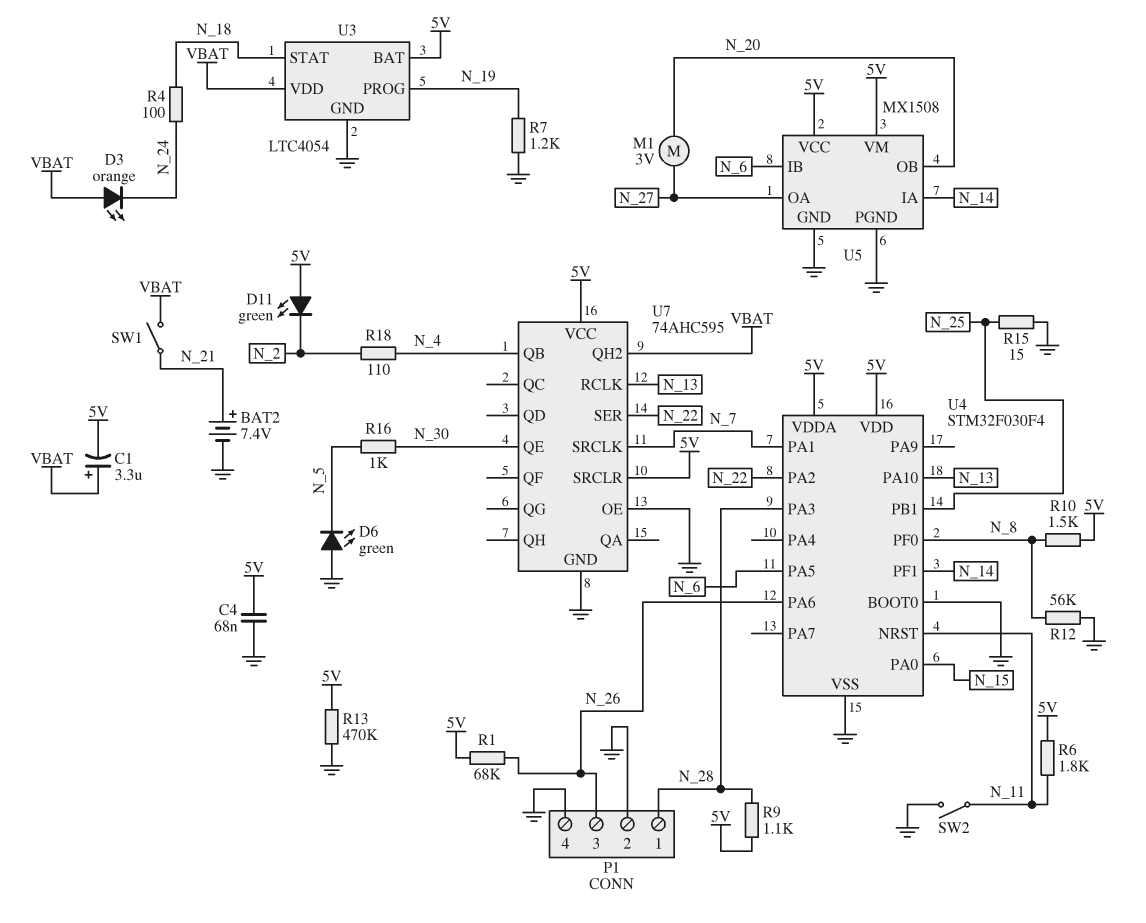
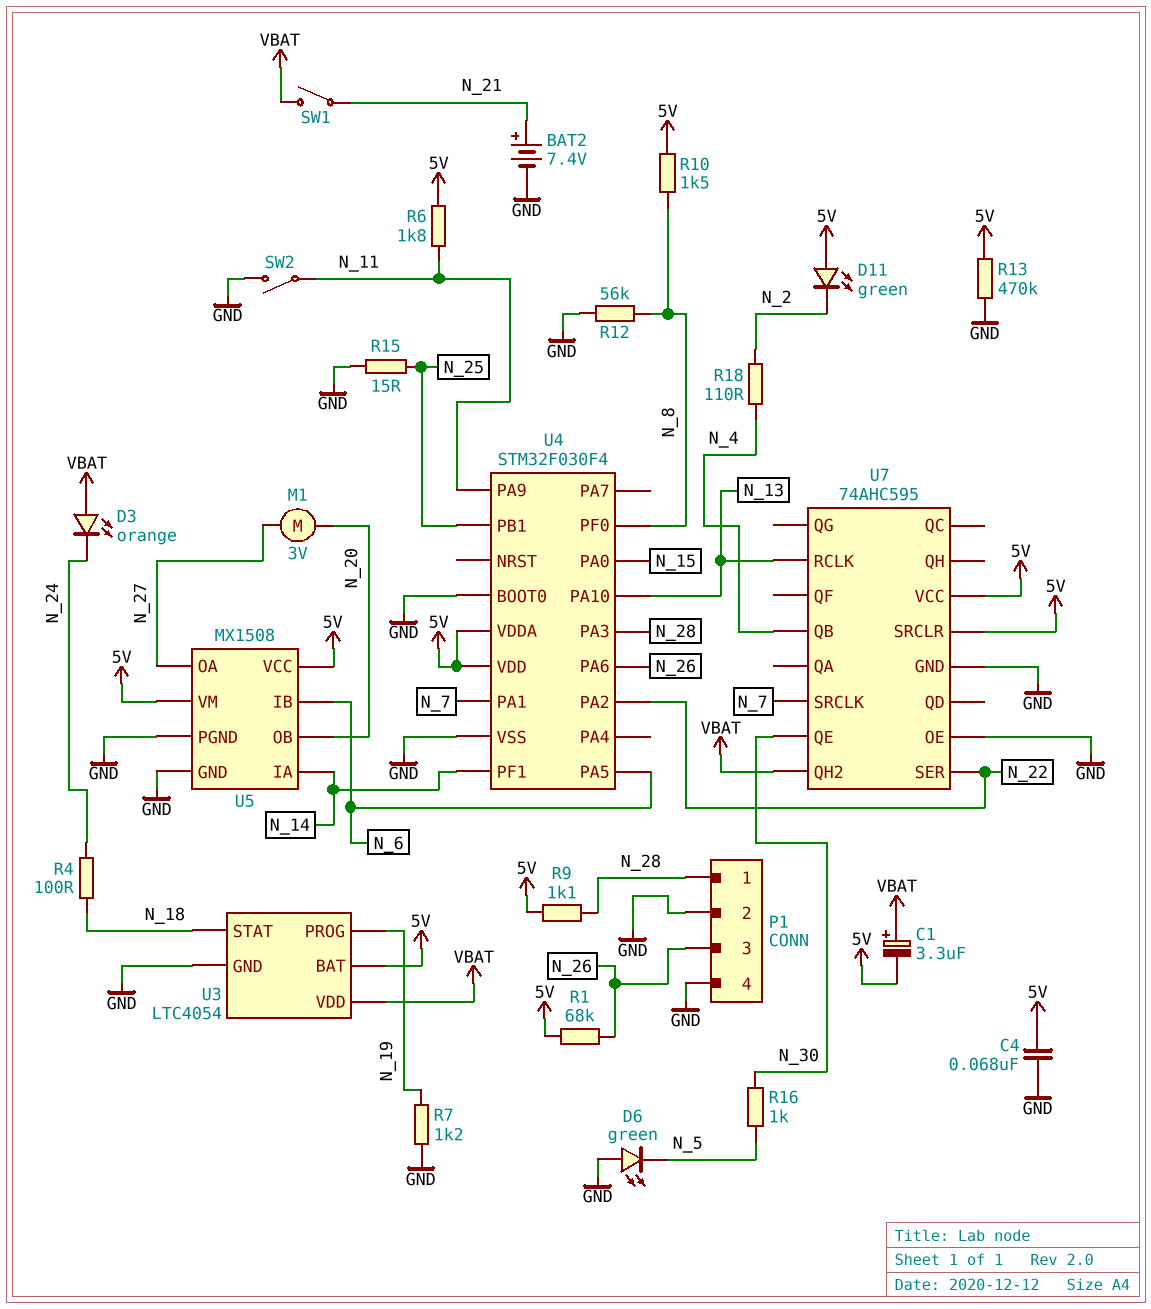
U4 pin NRST: N_11 -> none
U4 pin PA9: none -> N_11

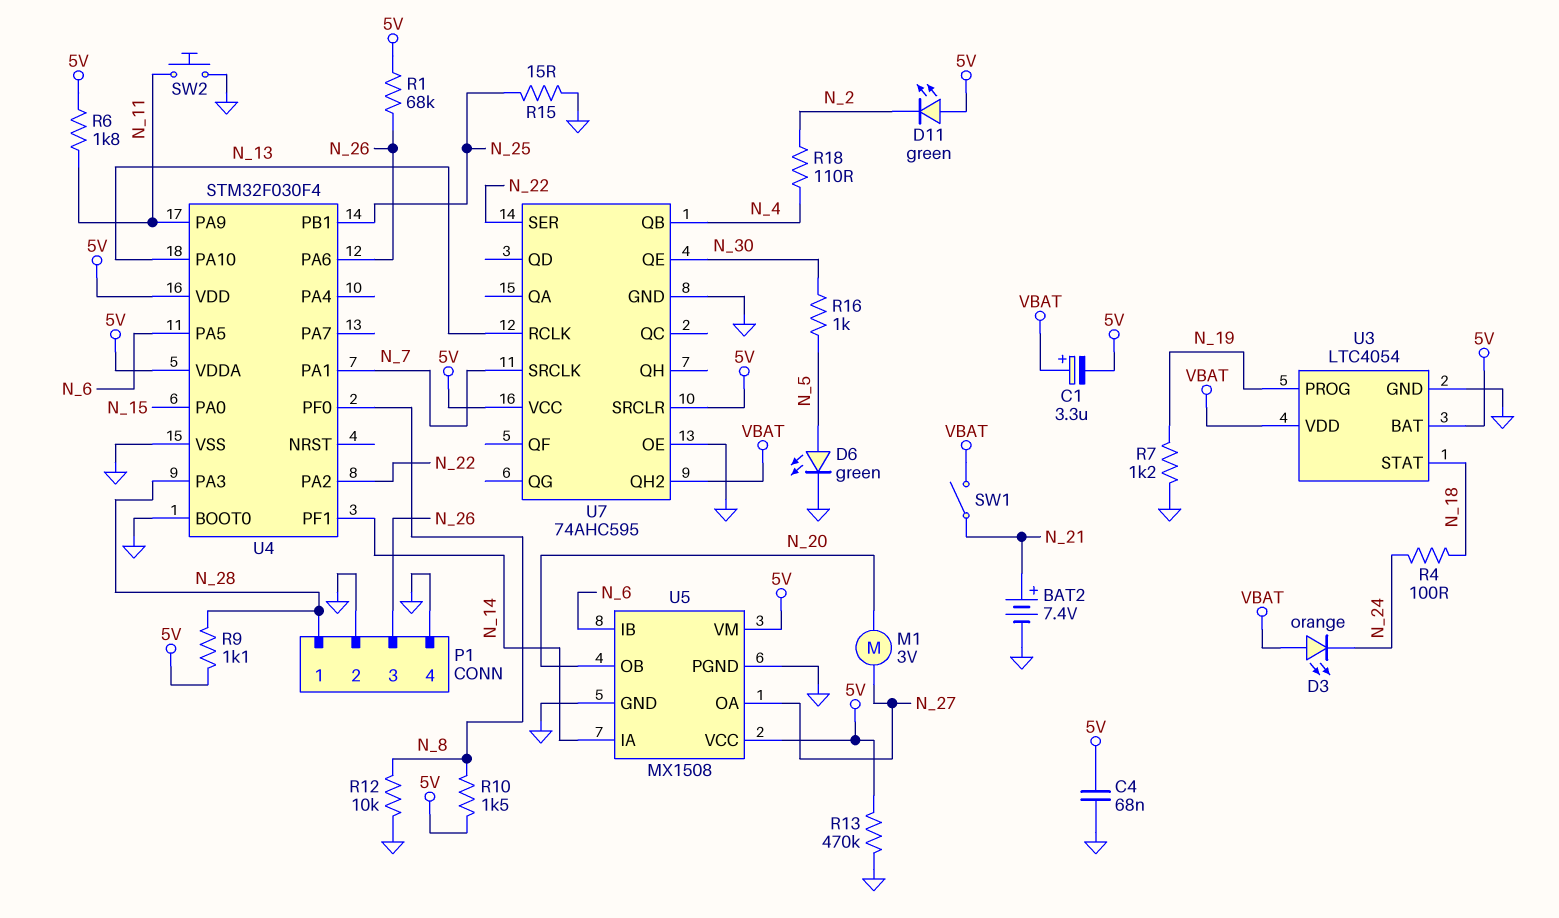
D6: LED green (A GND, K N_5) -> LED green (A N_5, K GND)
R12: 56k (GND, N_8) -> 10k (GND, N_8)
SW2: switch (GND, N_11) -> button (GND, N_11)

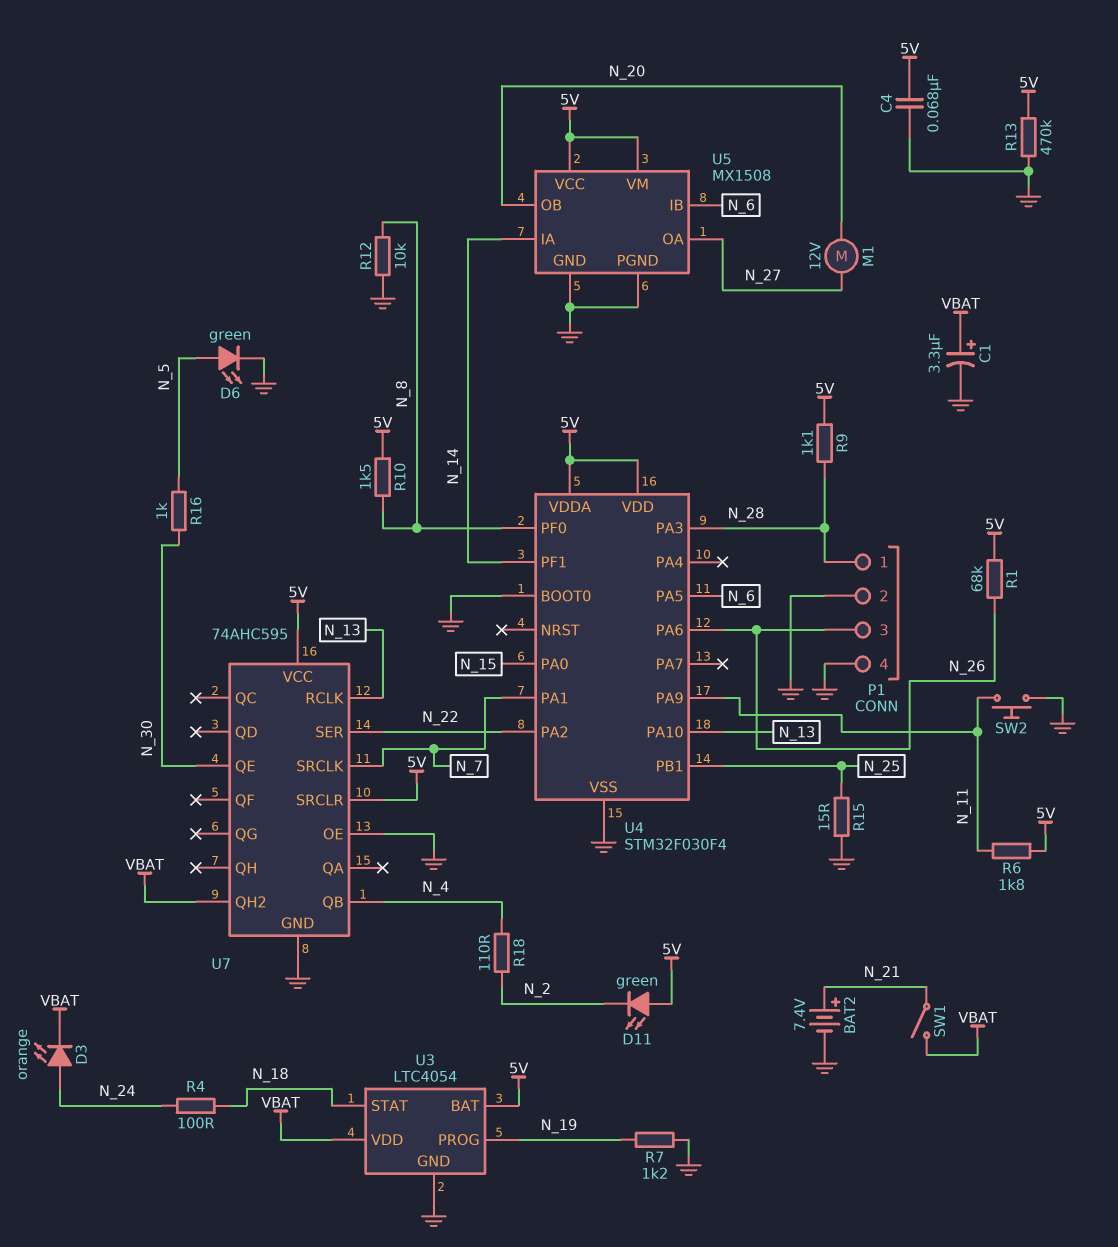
C1: 3.3uF (plus VBAT, minus 5V) -> 3.3uF (plus VBAT, minus GND)
D3: LED orange (A VBAT, K N_24) -> LED orange (A N_24, K VBAT)
M1: motor 3V (N_20, N_27) -> motor 12V (N_20, N_27)

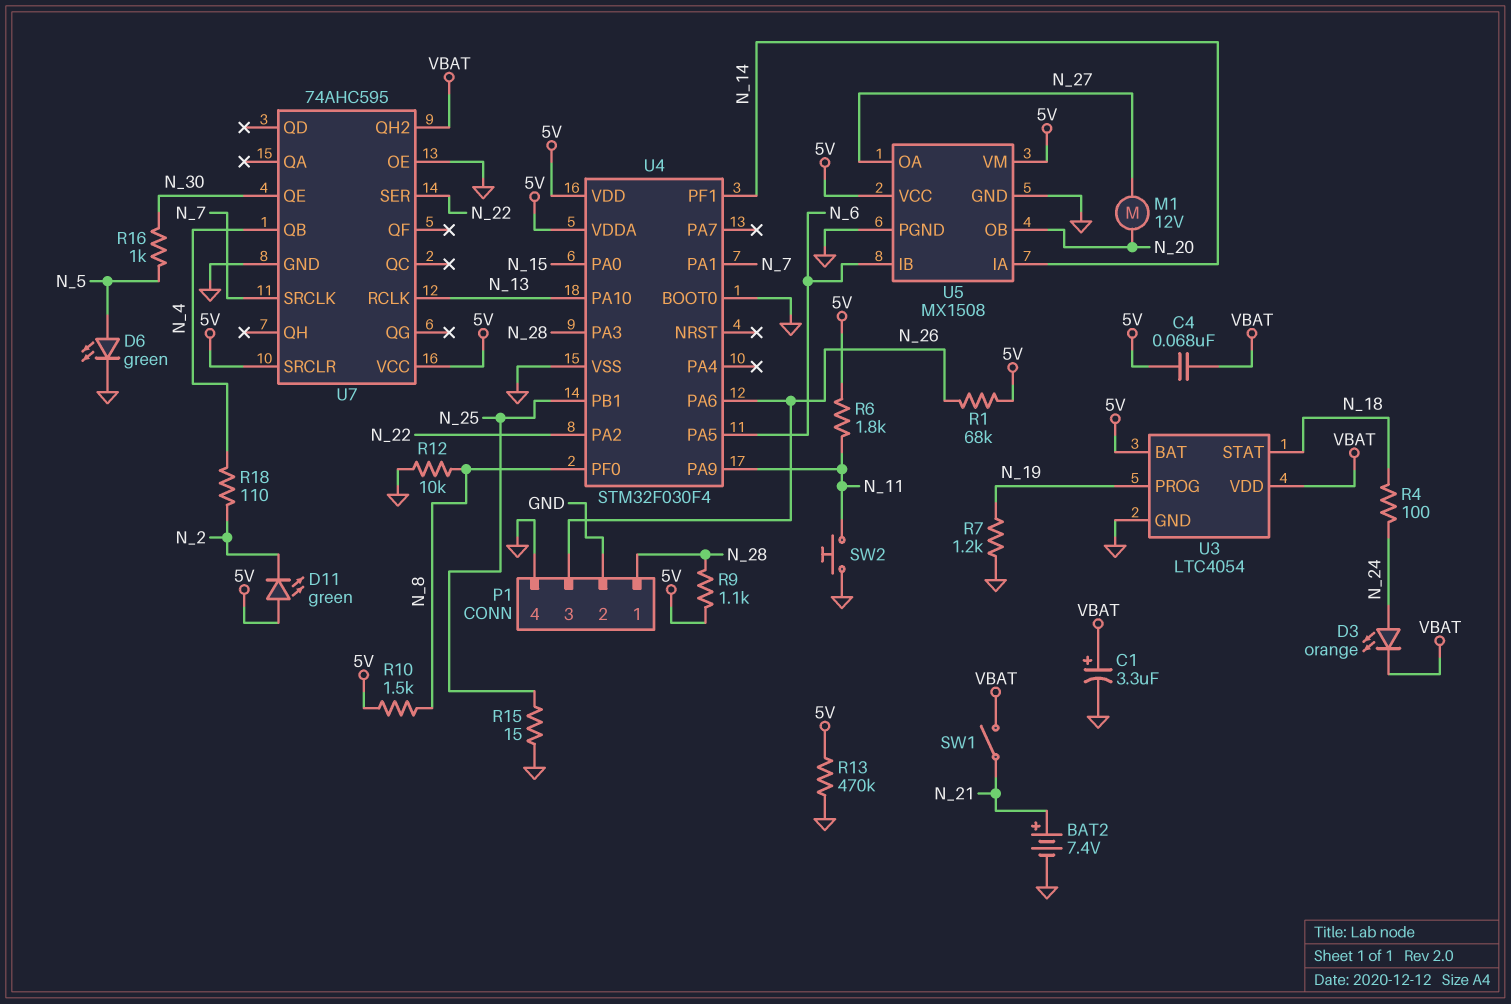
C4: 68nF (5V, GND) -> 68nF (5V, VBAT)

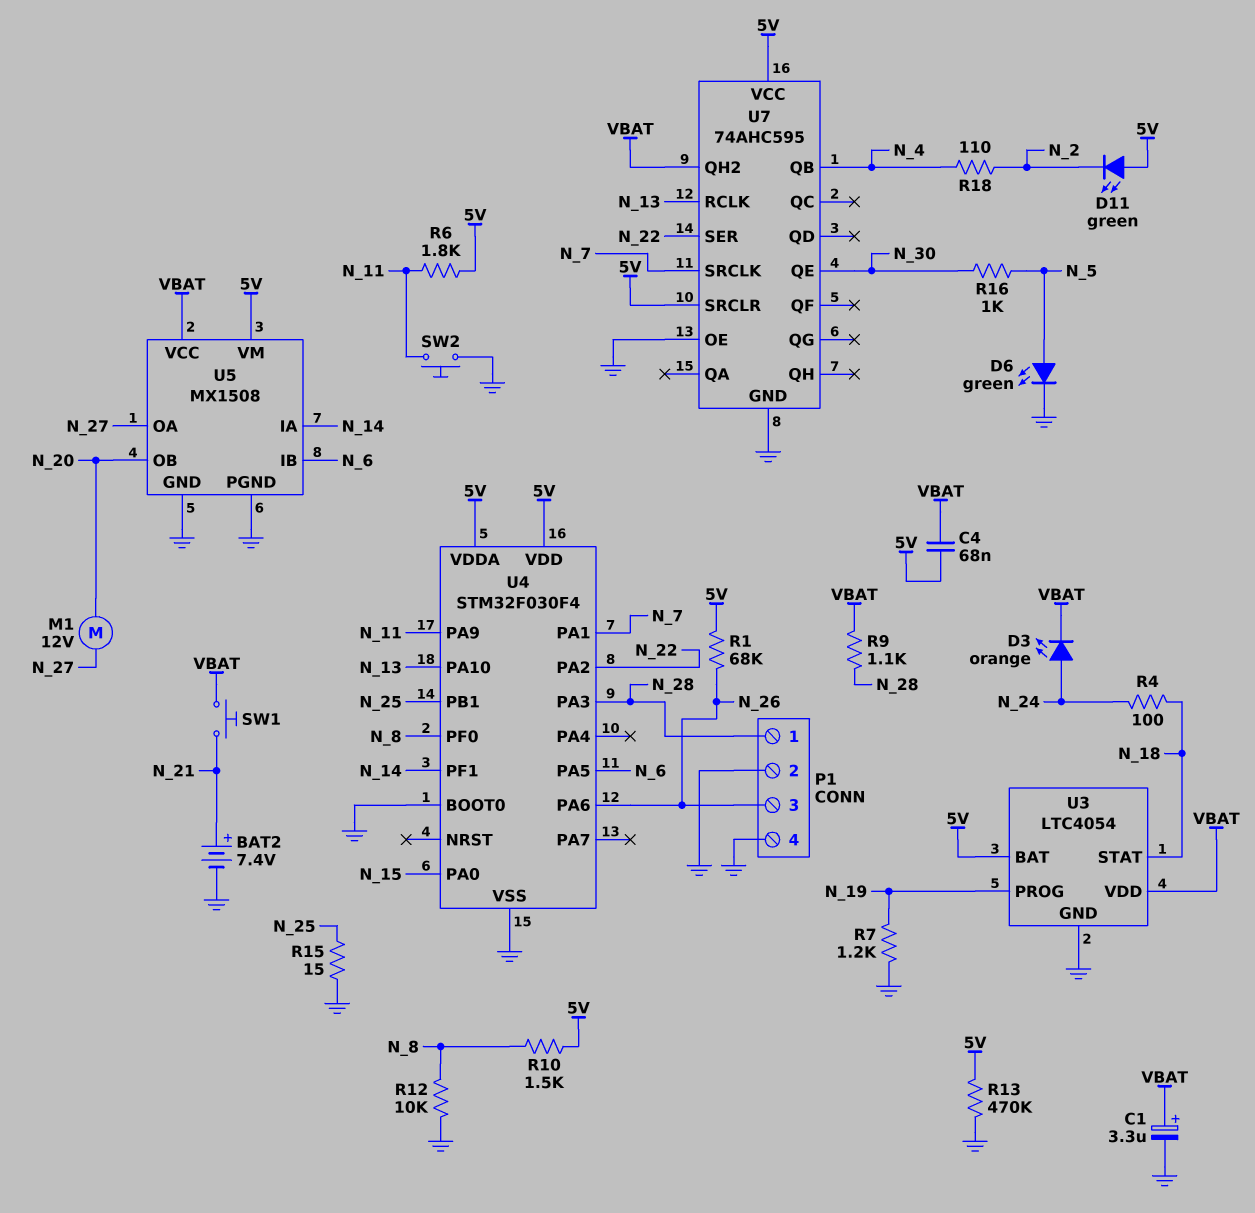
R9: 1.1k (5V, N_28) -> 1.1k (N_28, VBAT)
SW1: switch (N_21, VBAT) -> button (N_21, VBAT)
U5 pin VCC: 5V -> VBAT

